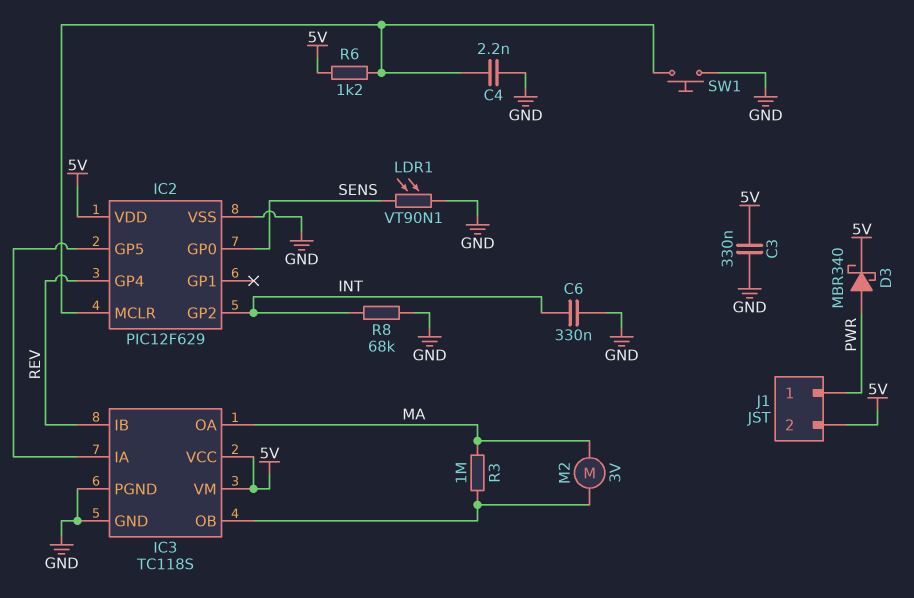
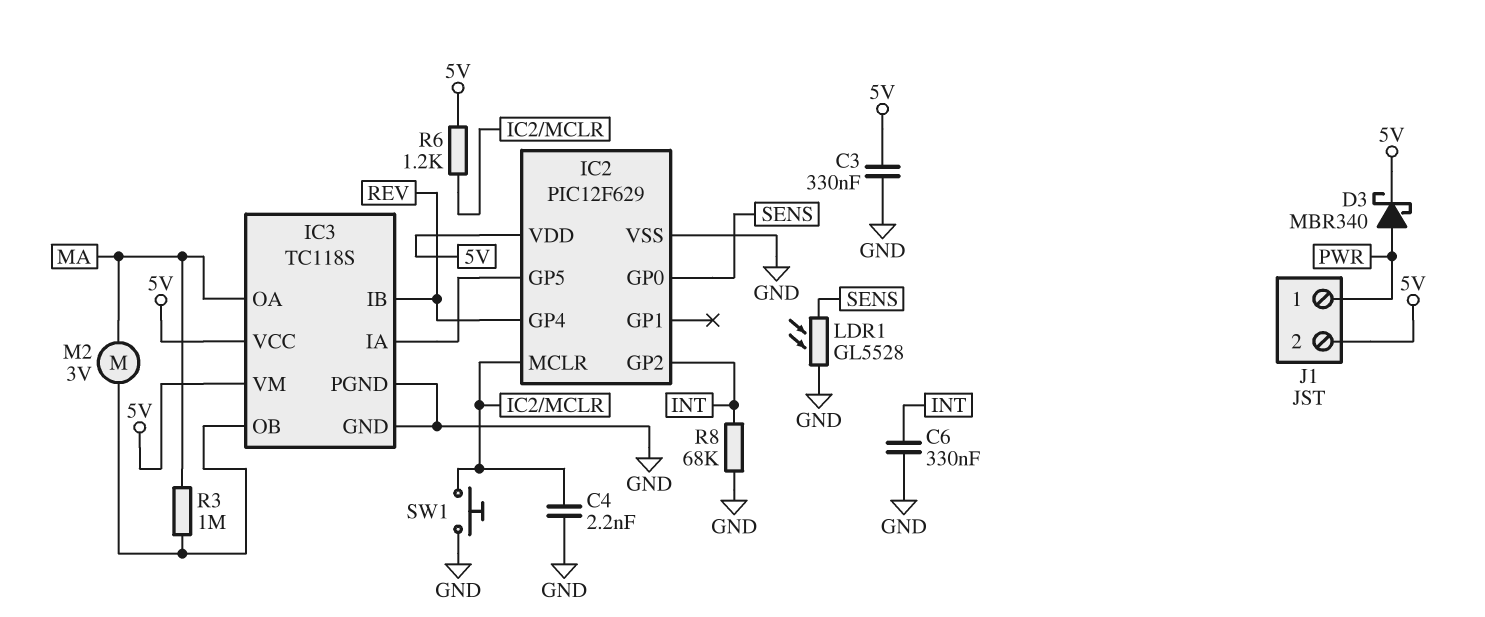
LDR1: VT90N1 (GND, SENS) -> GL5528 (GND, SENS)

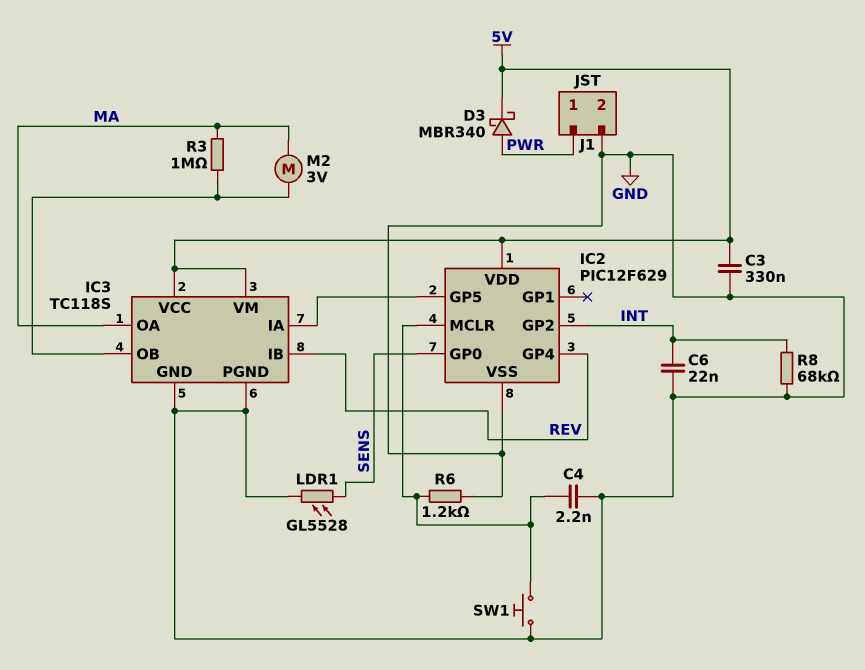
C6: 330nF (GND, INT) -> 22nF (GND, INT)
J1 pin 2: 5V -> GND
R6: 1.2k (5V, IC2/MCLR) -> 1.2k (GND, IC2/MCLR)

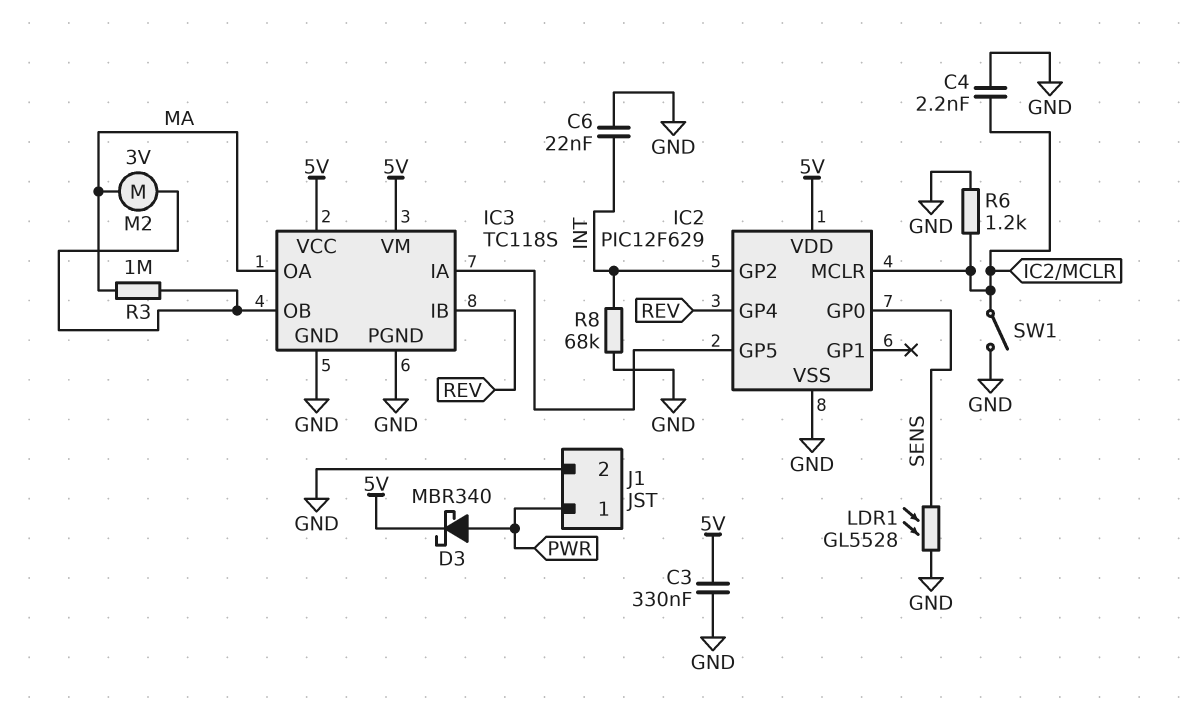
SW1: button (GND, IC2/MCLR) -> switch (GND, IC2/MCLR)

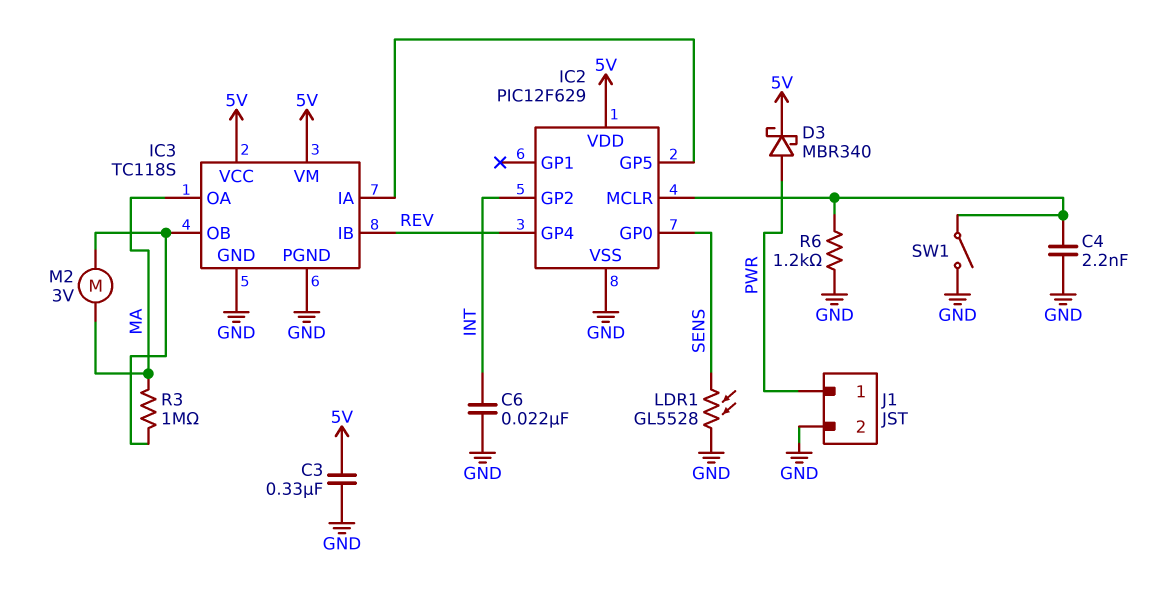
R8: 68k (GND, INT) -> none

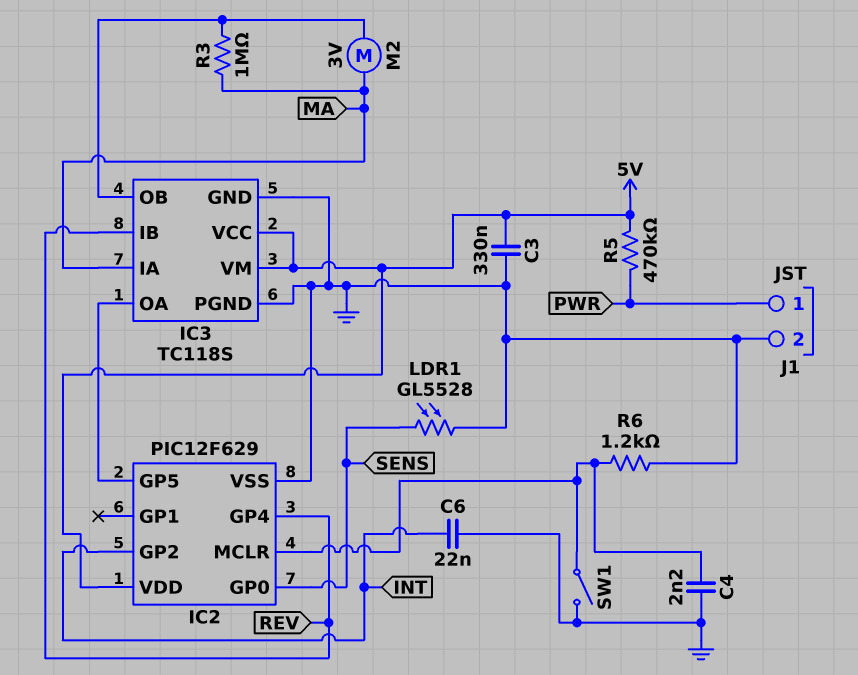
D3: schottky MBR340 (A PWR, K 5V) -> none
IC3 pin IA: IC2/GP5 -> MA
IC3 pin OA: MA -> IC2/GP5
R5: none -> 470k (5V, PWR)

